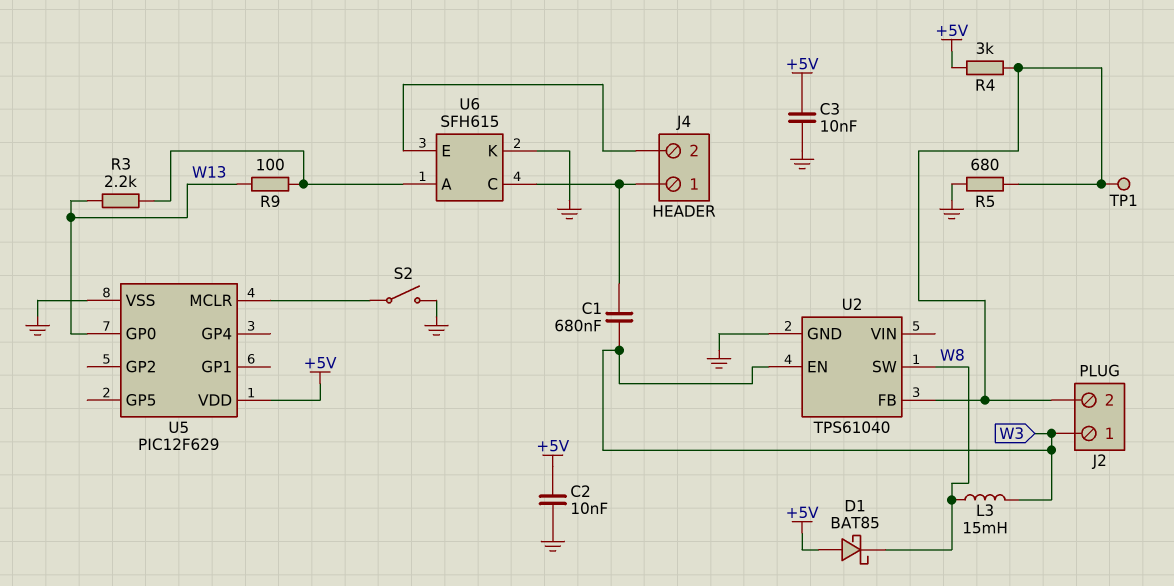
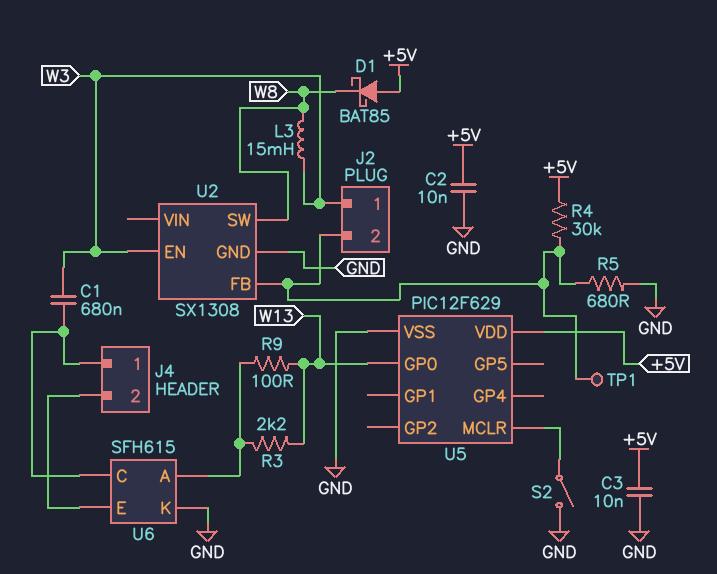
R4: 3k (+5V, J2/2) -> 30k (+5V, J2/2)
U2: TPS61040 -> SX1308

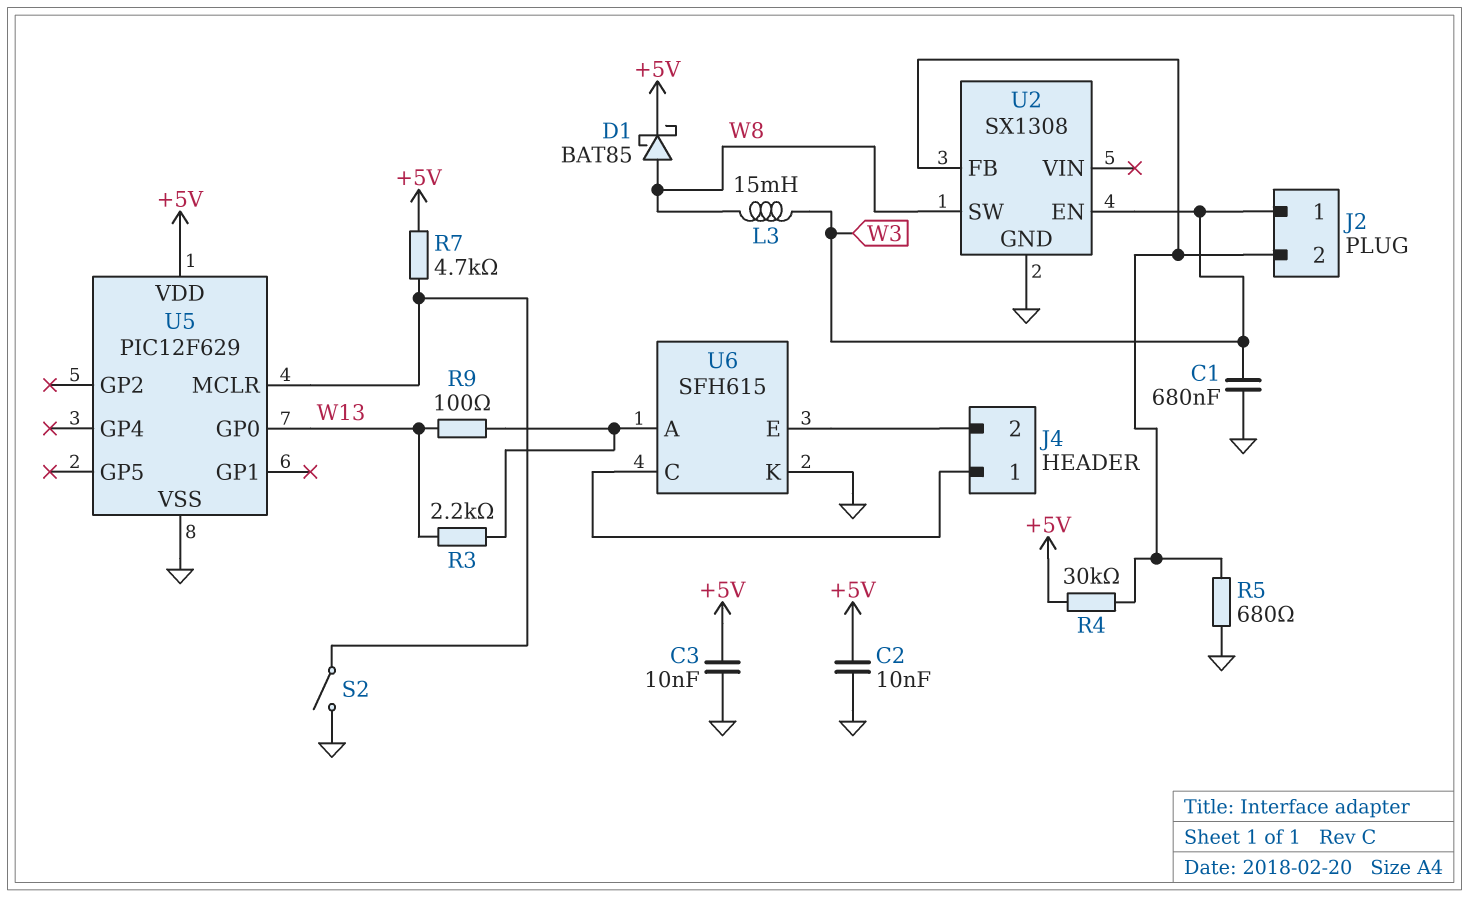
C1: 680nF (J4/1, W3) -> 680nF (GND, W3)
D1: schottky BAT85 (A +5V, K W8) -> schottky BAT85 (A W8, K +5V)
R7: none -> 4.7k (+5V, U5/MCLR)
TP1: test point (J2/2) -> none

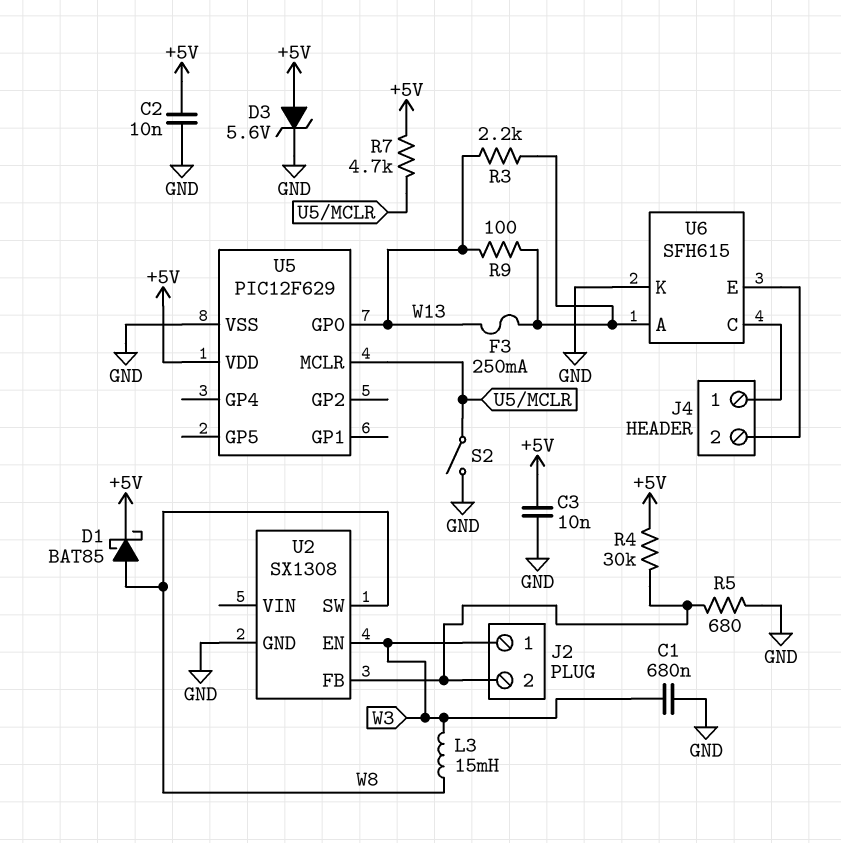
D3: none -> zener 5.6V (A +5V, K GND)
F3: none -> 250mA (U6/A, W13)

